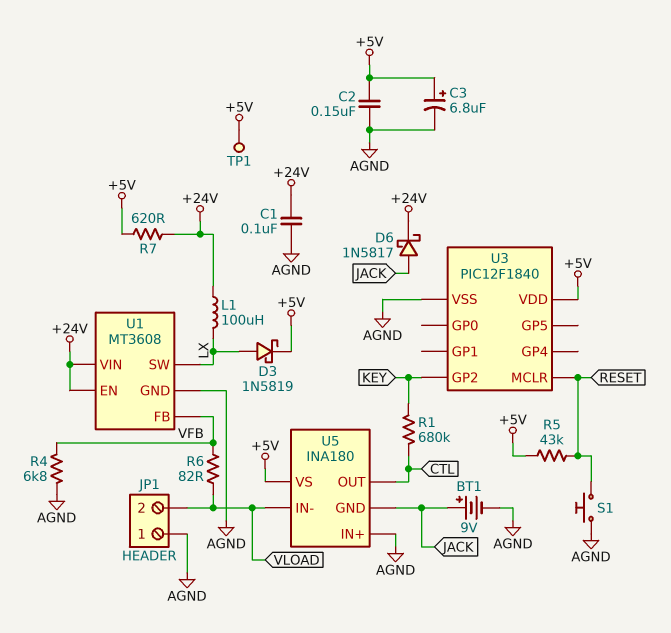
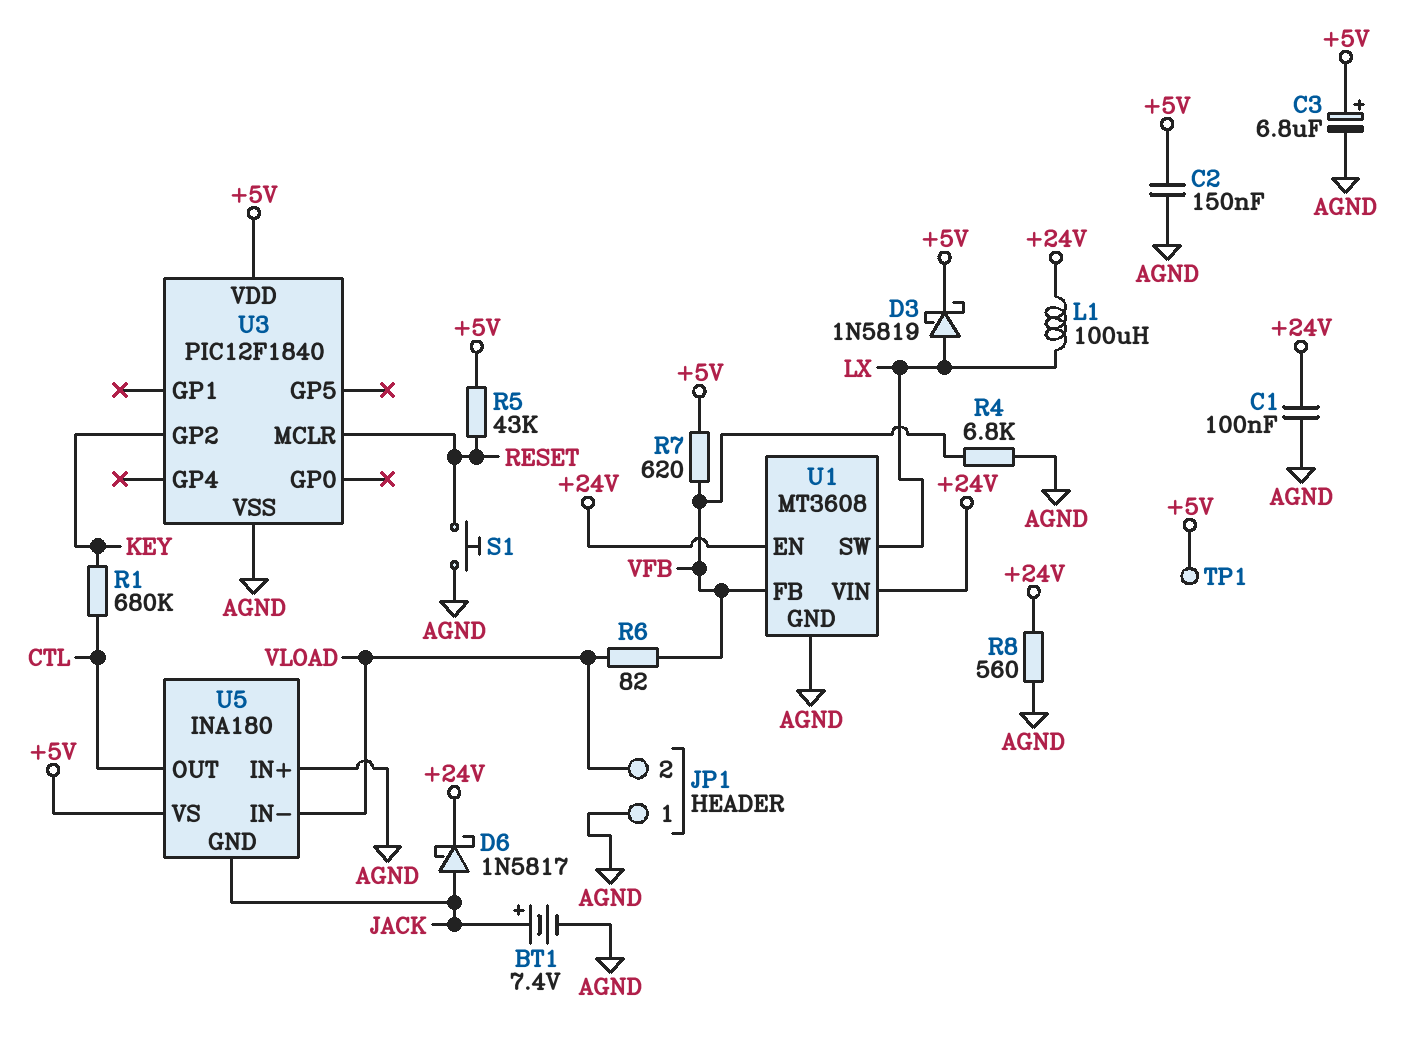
BT1: 9V (plus JACK, minus AGND) -> 7.4V (plus JACK, minus AGND)
R7: 620 (+5V, +24V) -> 620 (+5V, VFB)
R8: none -> 560 (+24V, AGND)

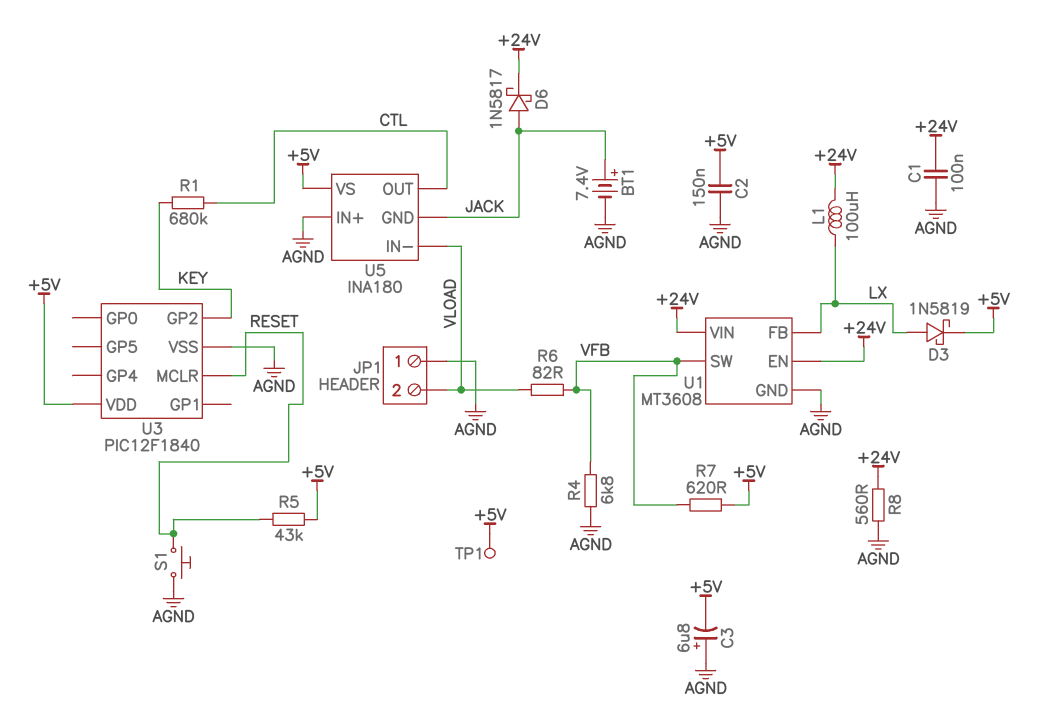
C3: 6.8uF (plus +5V, minus AGND) -> 6.8uF (plus AGND, minus +5V)
U1 pin FB: VFB -> LX
U1 pin SW: LX -> VFB

